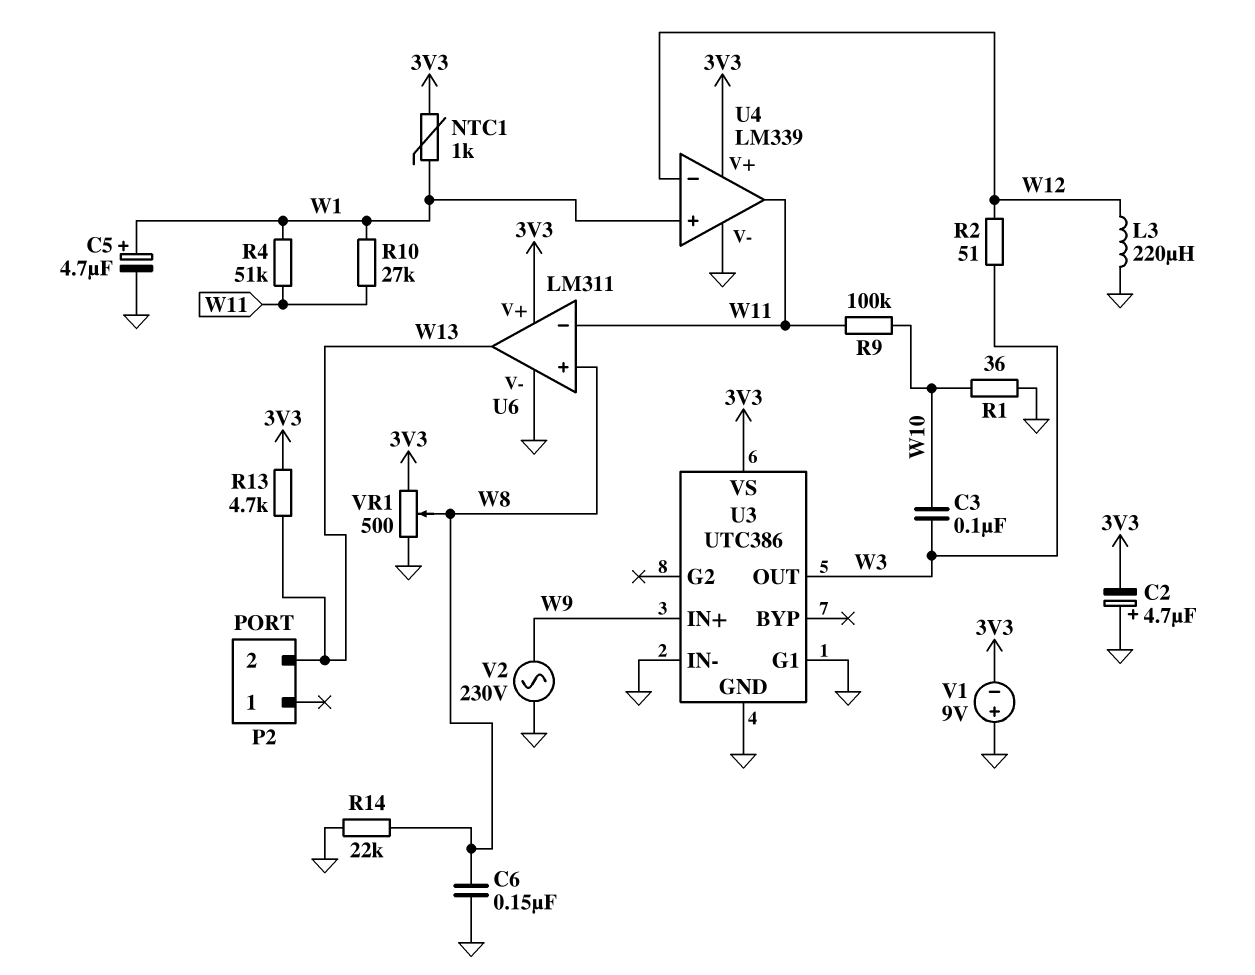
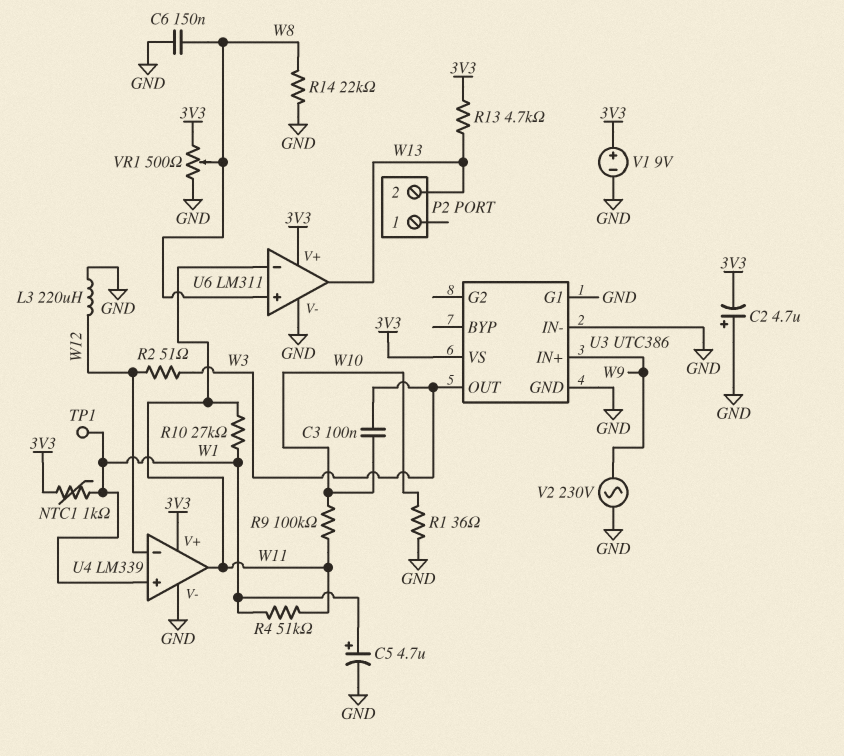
TP1: none -> test point (W1)
V1: 9V (plus GND, minus 3V3) -> 9V (plus 3V3, minus GND)

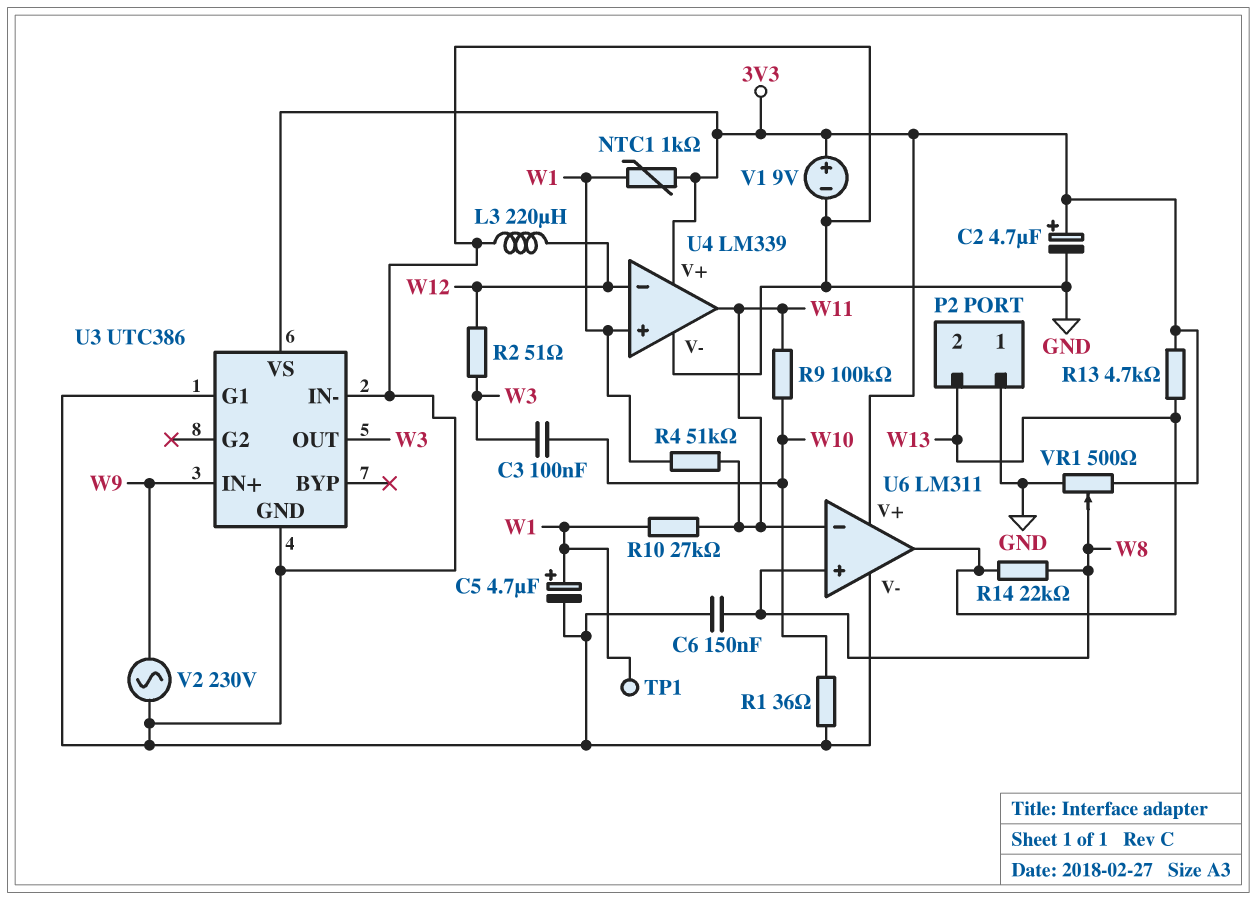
C2: 4.7uF (plus GND, minus 3V3) -> 4.7uF (plus 3V3, minus GND)
P2 pin 1: none -> GND
R14: 22k (GND, W8) -> 22k (W8, W13)

